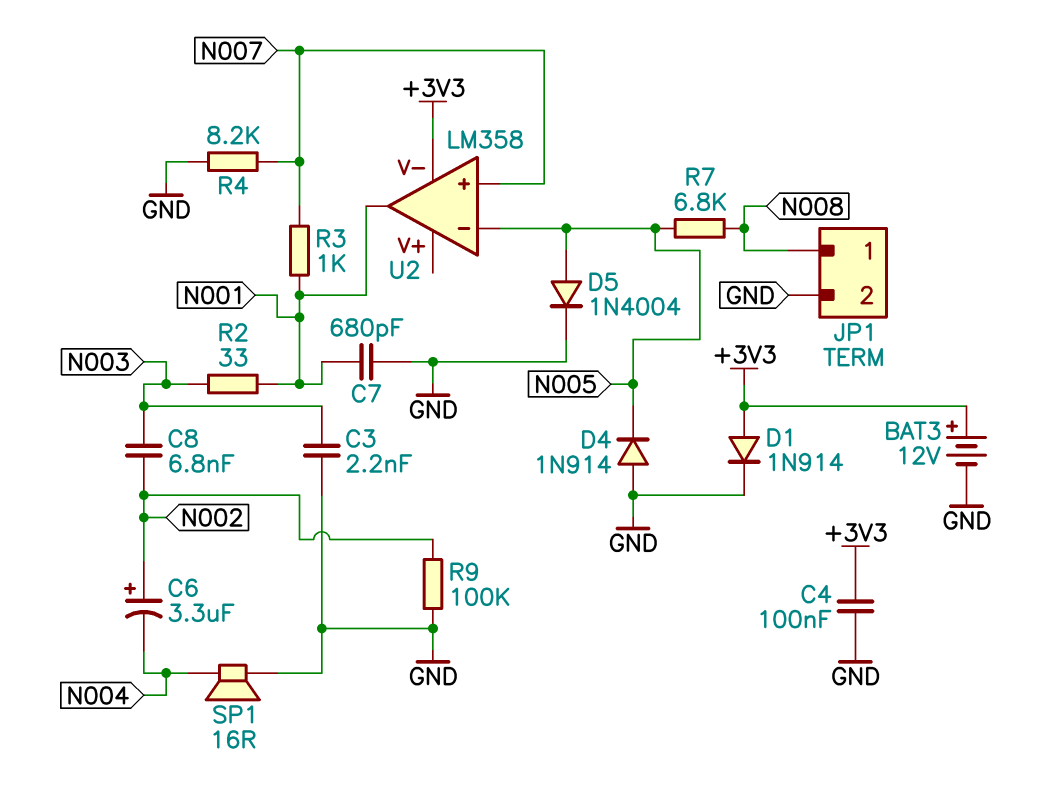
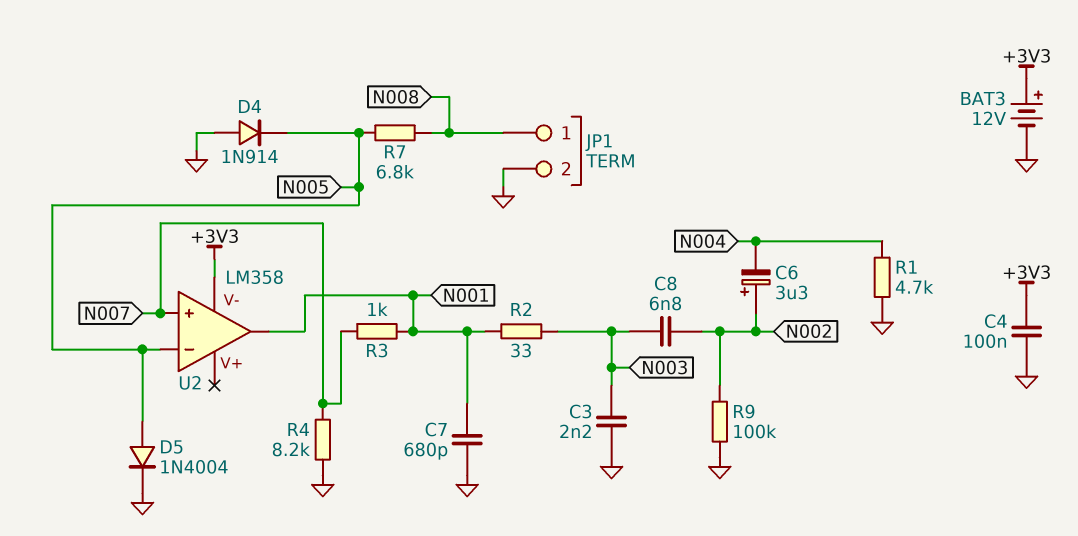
D1: diode 1N914 (A +3V3, K GND) -> none
R1: none -> 4.7k (GND, N004)
SP1: speaker 16R (GND, N004) -> none

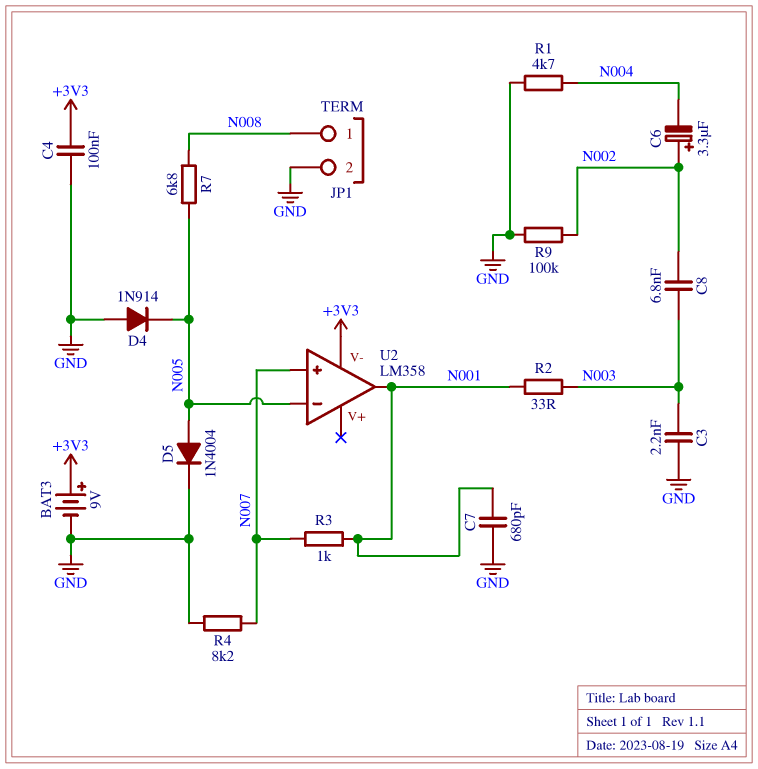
BAT3: 12V (plus +3V3, minus GND) -> 9V (plus +3V3, minus GND)

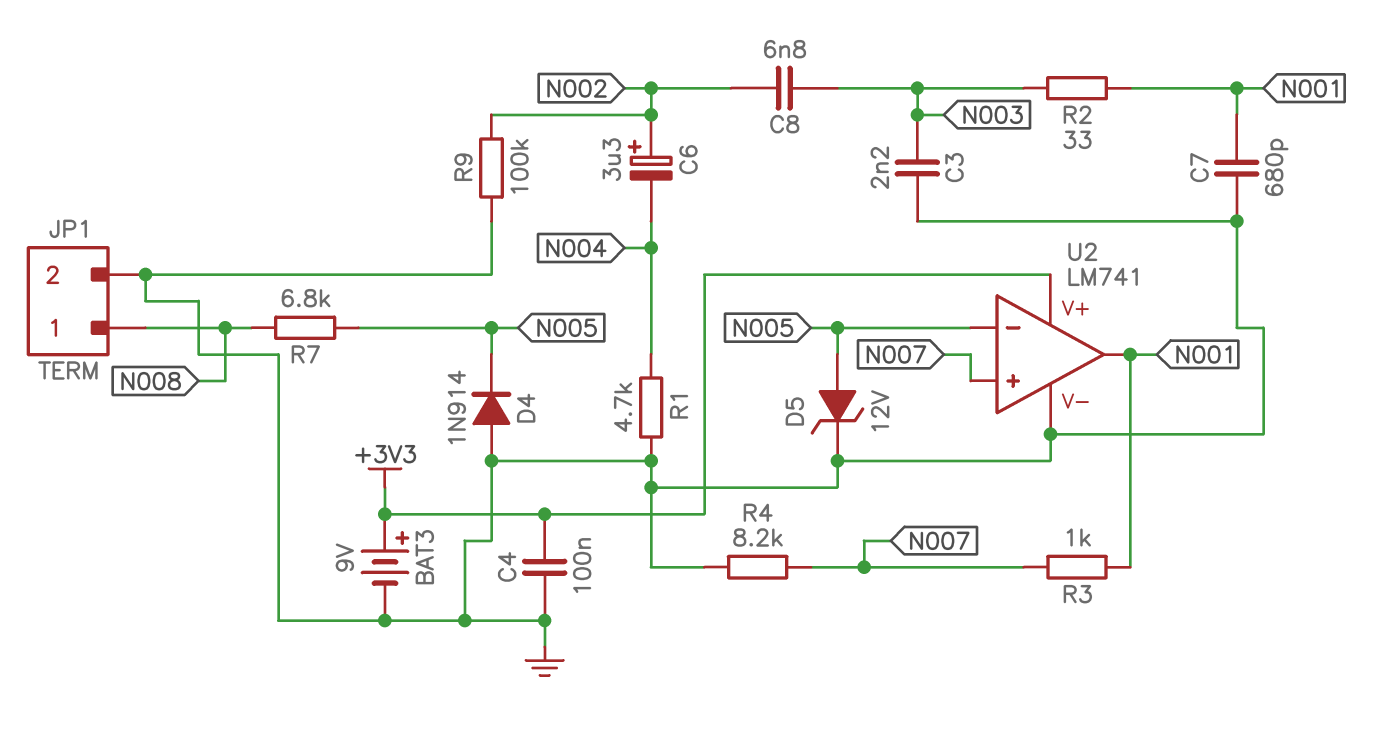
D5: diode 1N4004 (A N005, K GND) -> zener 12V (A N005, K GND)
U2: LM358 -> LM741
U2 pin V+: none -> +3V3
U2 pin V-: +3V3 -> GND

